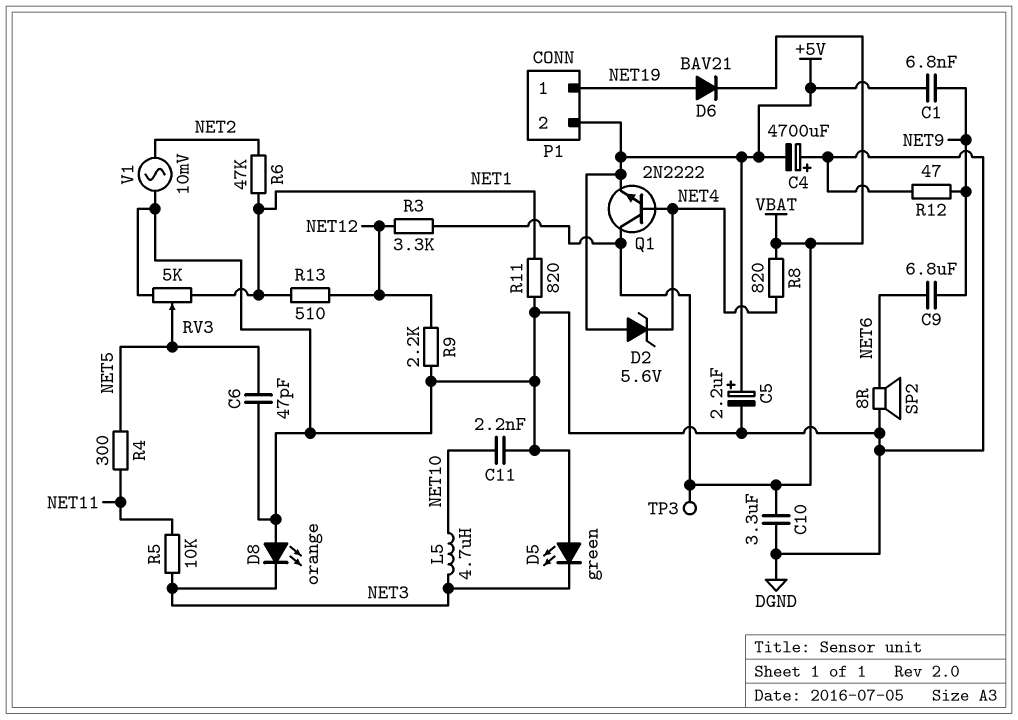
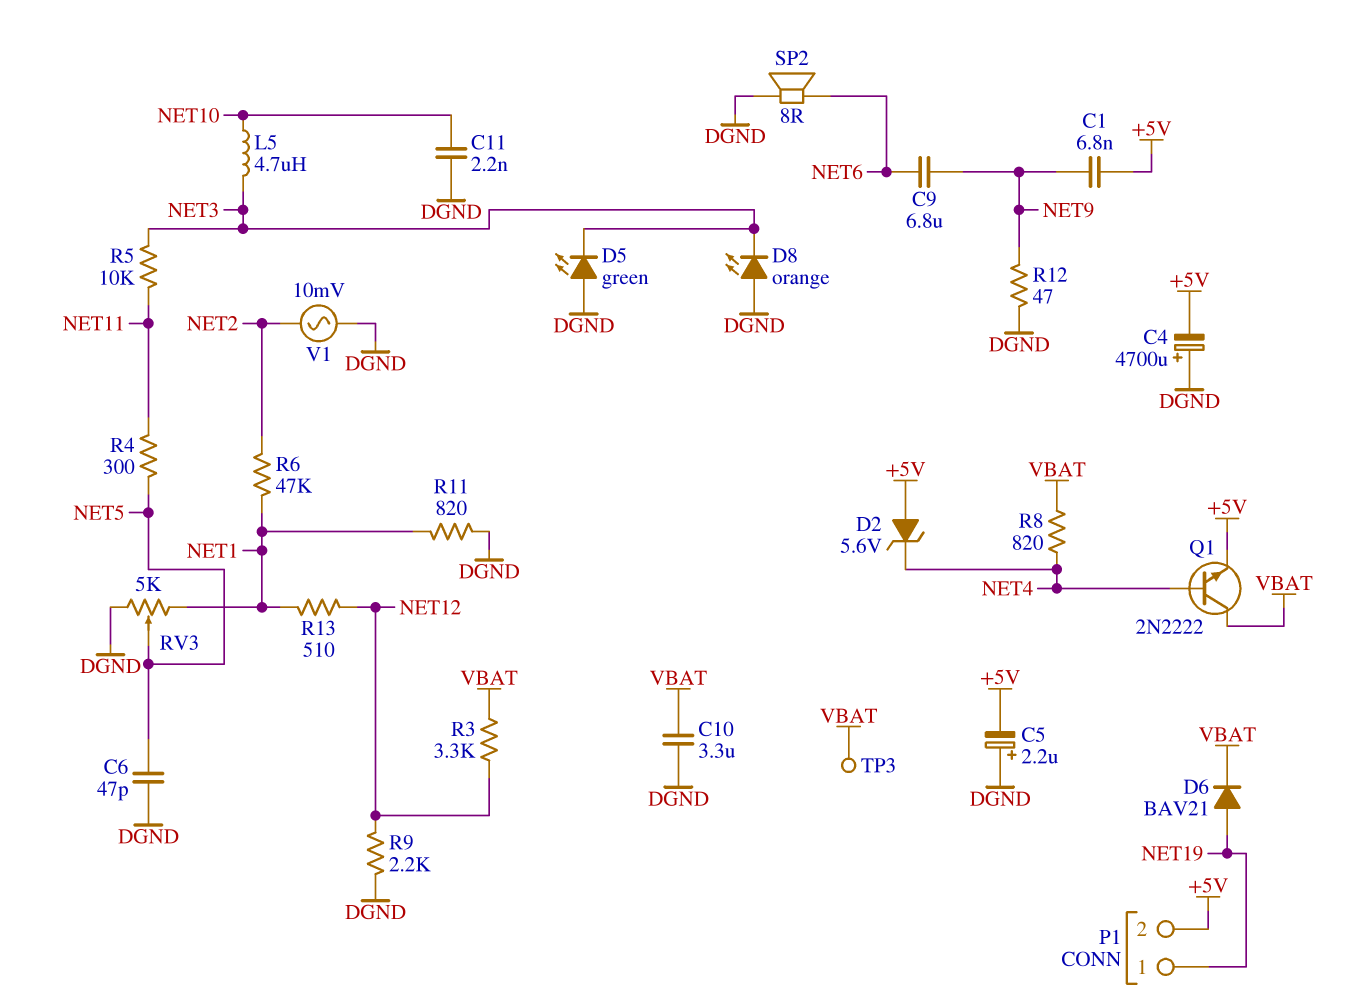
C5: 2.2uF (plus +5V, minus DGND) -> 2.2uF (plus DGND, minus +5V)

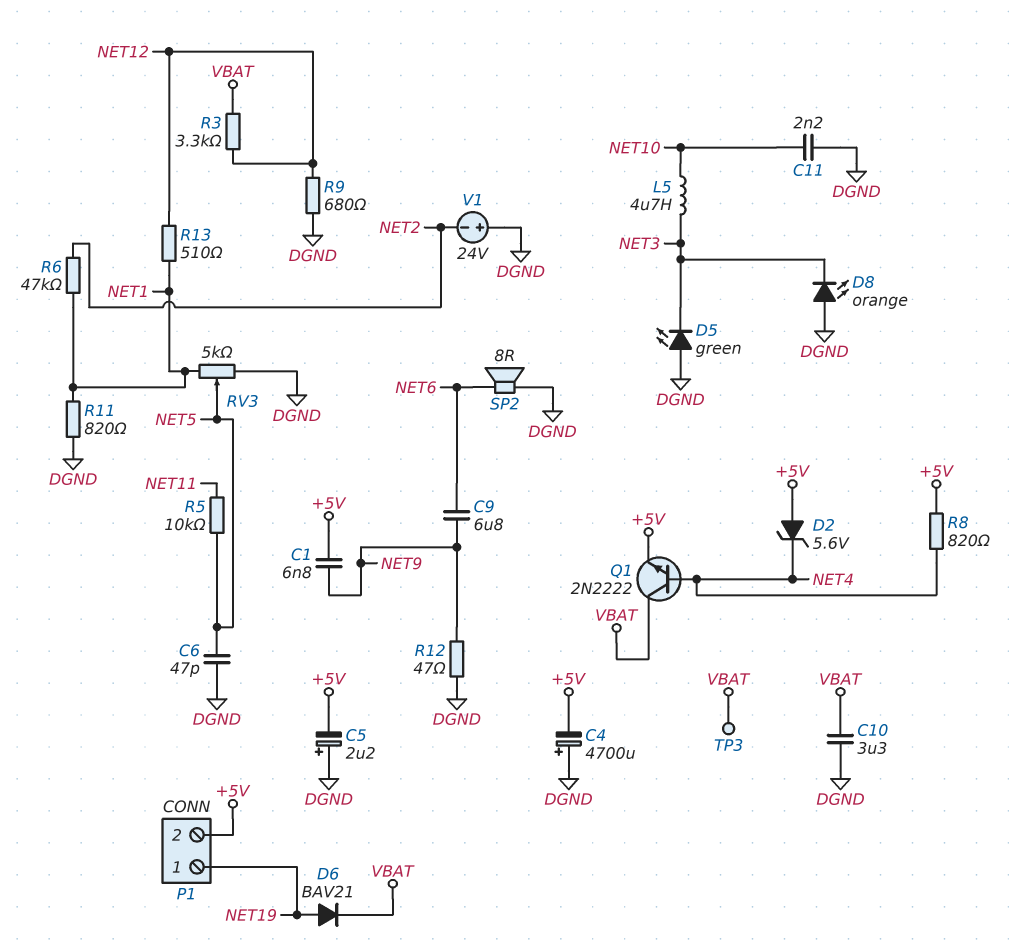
R4: 300 (NET5, NET11) -> none
R5: 10k (NET3, NET11) -> 10k (NET5, NET11)
R8: 820 (NET4, VBAT) -> 820 (+5V, NET4)
R9: 2.2k (DGND, NET12) -> 680 (DGND, NET12)
V1: AC 10mV (DGND, NET2) -> 24V (plus DGND, minus NET2)

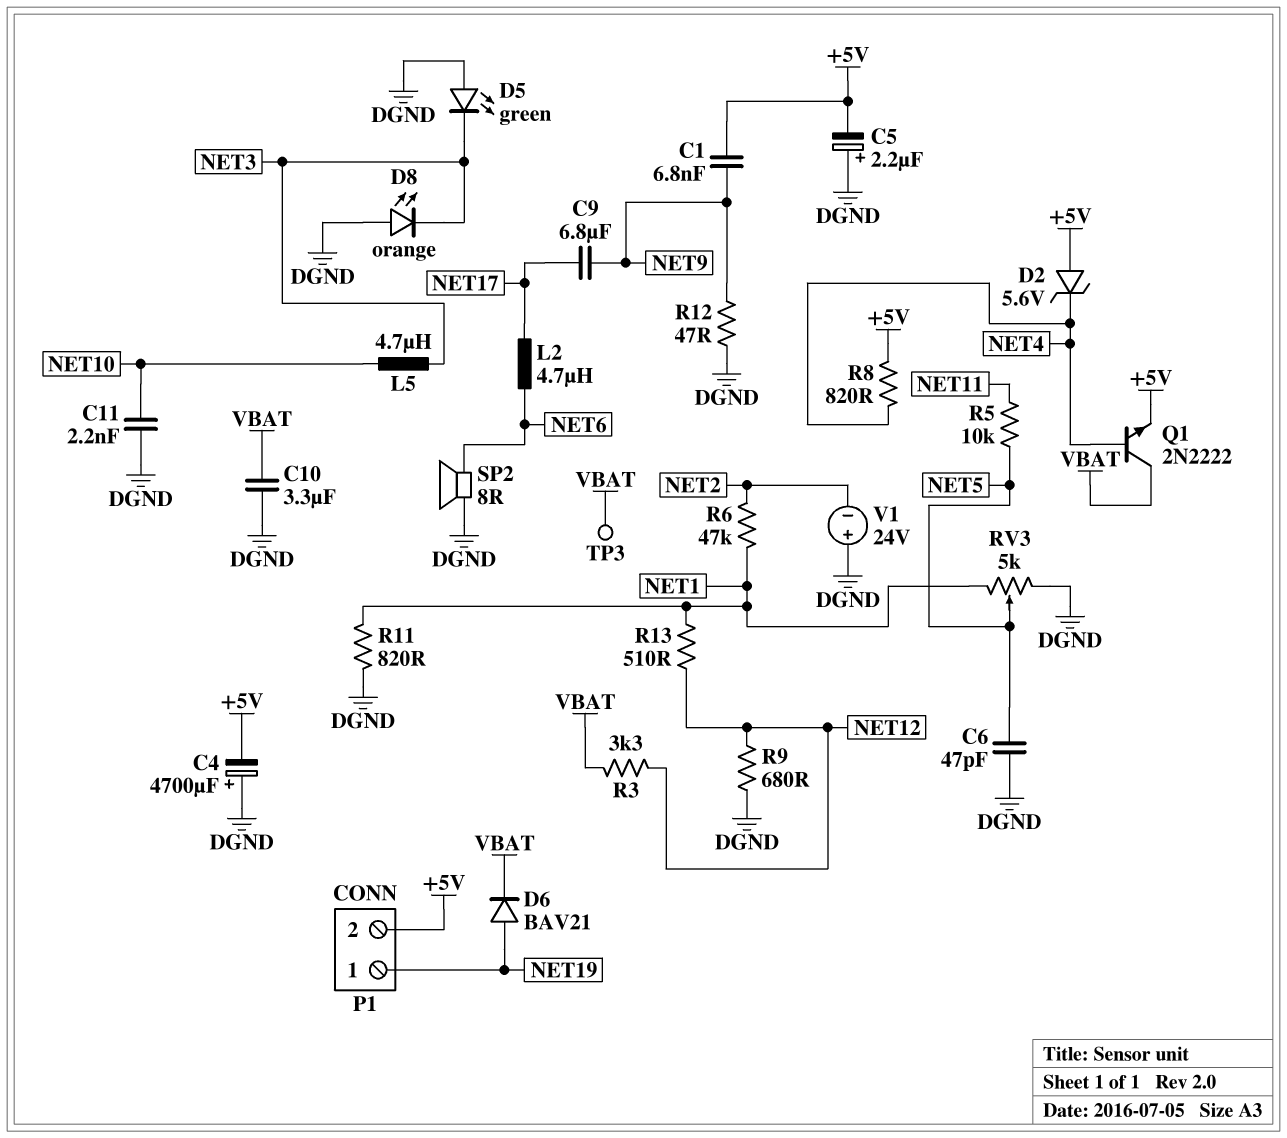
C9: 6.8uF (NET6, NET9) -> 6.8uF (NET9, NET17)
L2: none -> 4.7uH (NET6, NET17)

